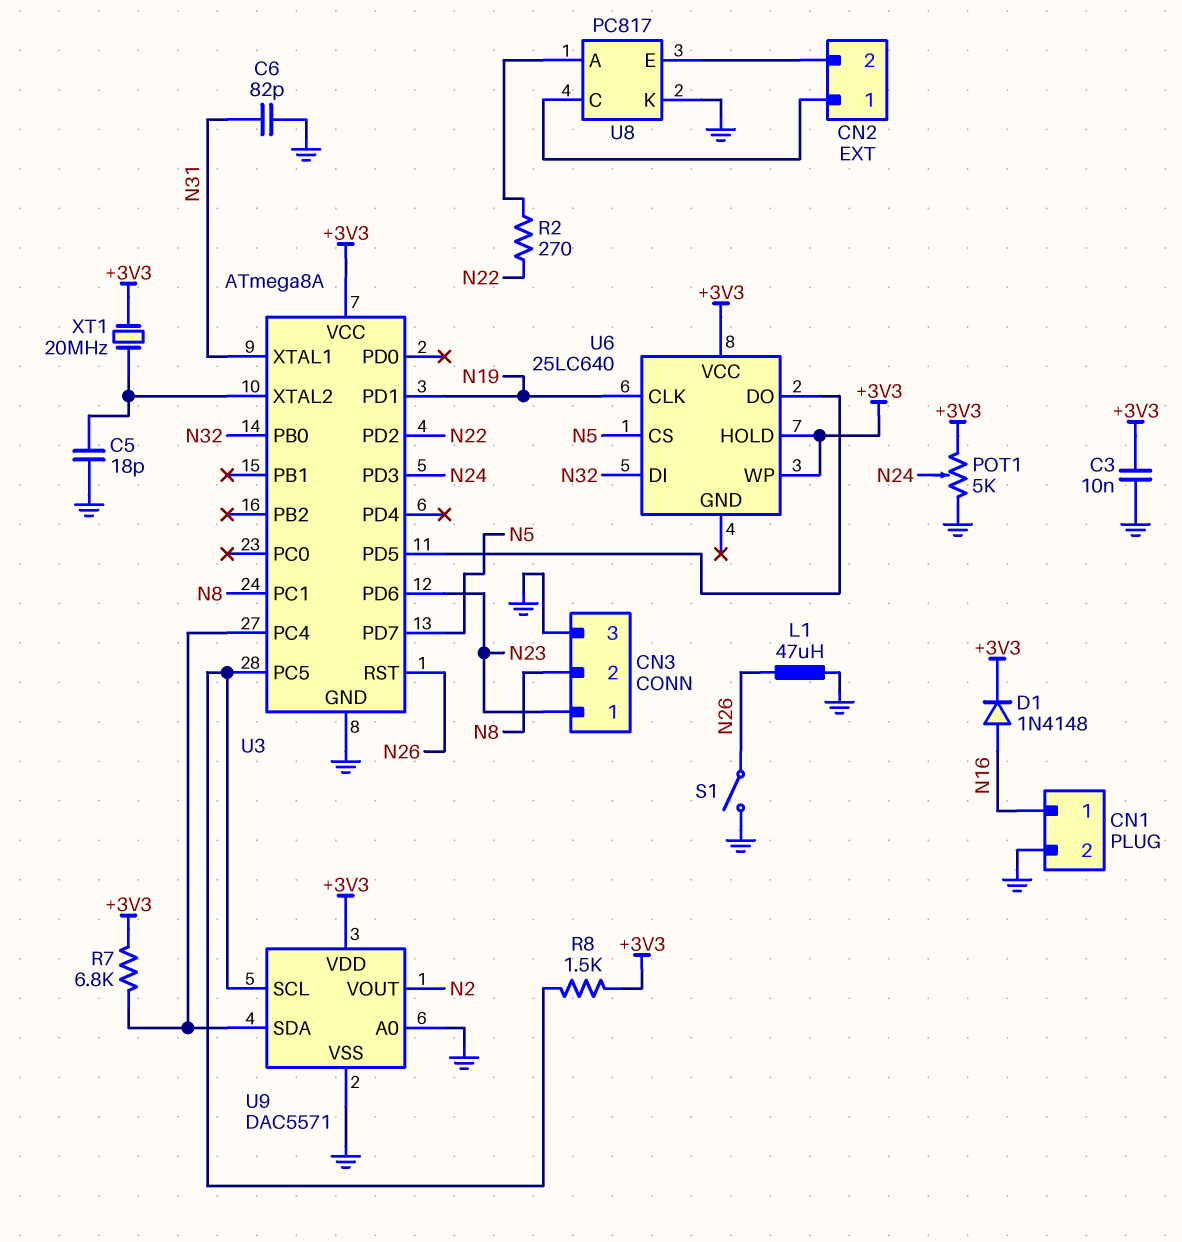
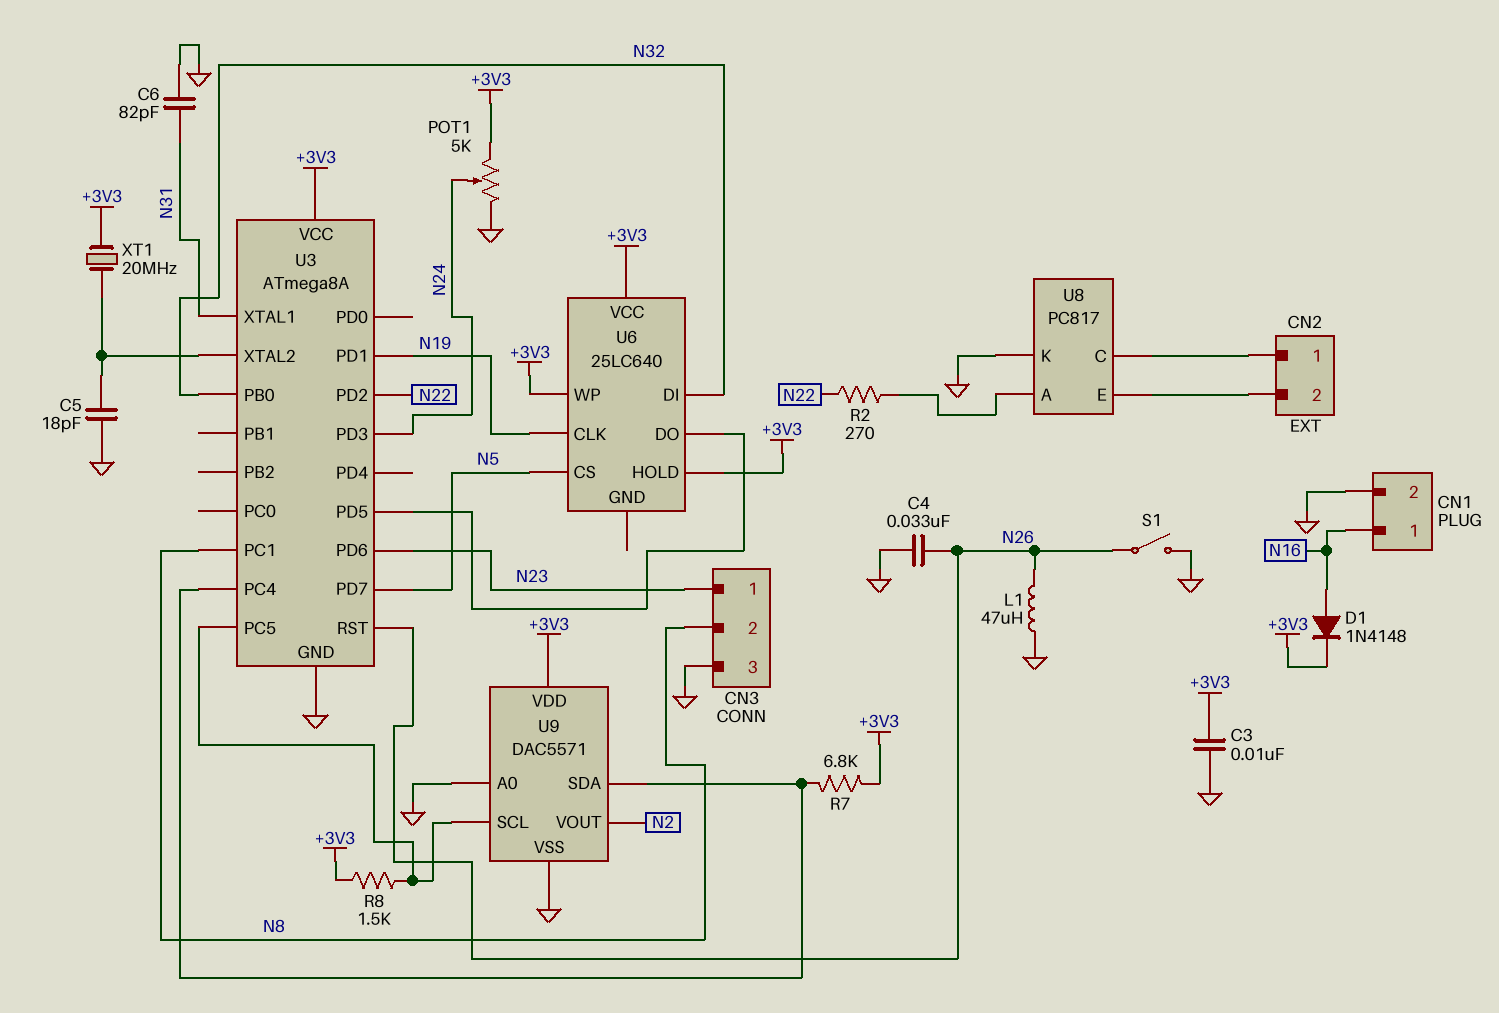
C4: none -> 33nF (GND, N26)

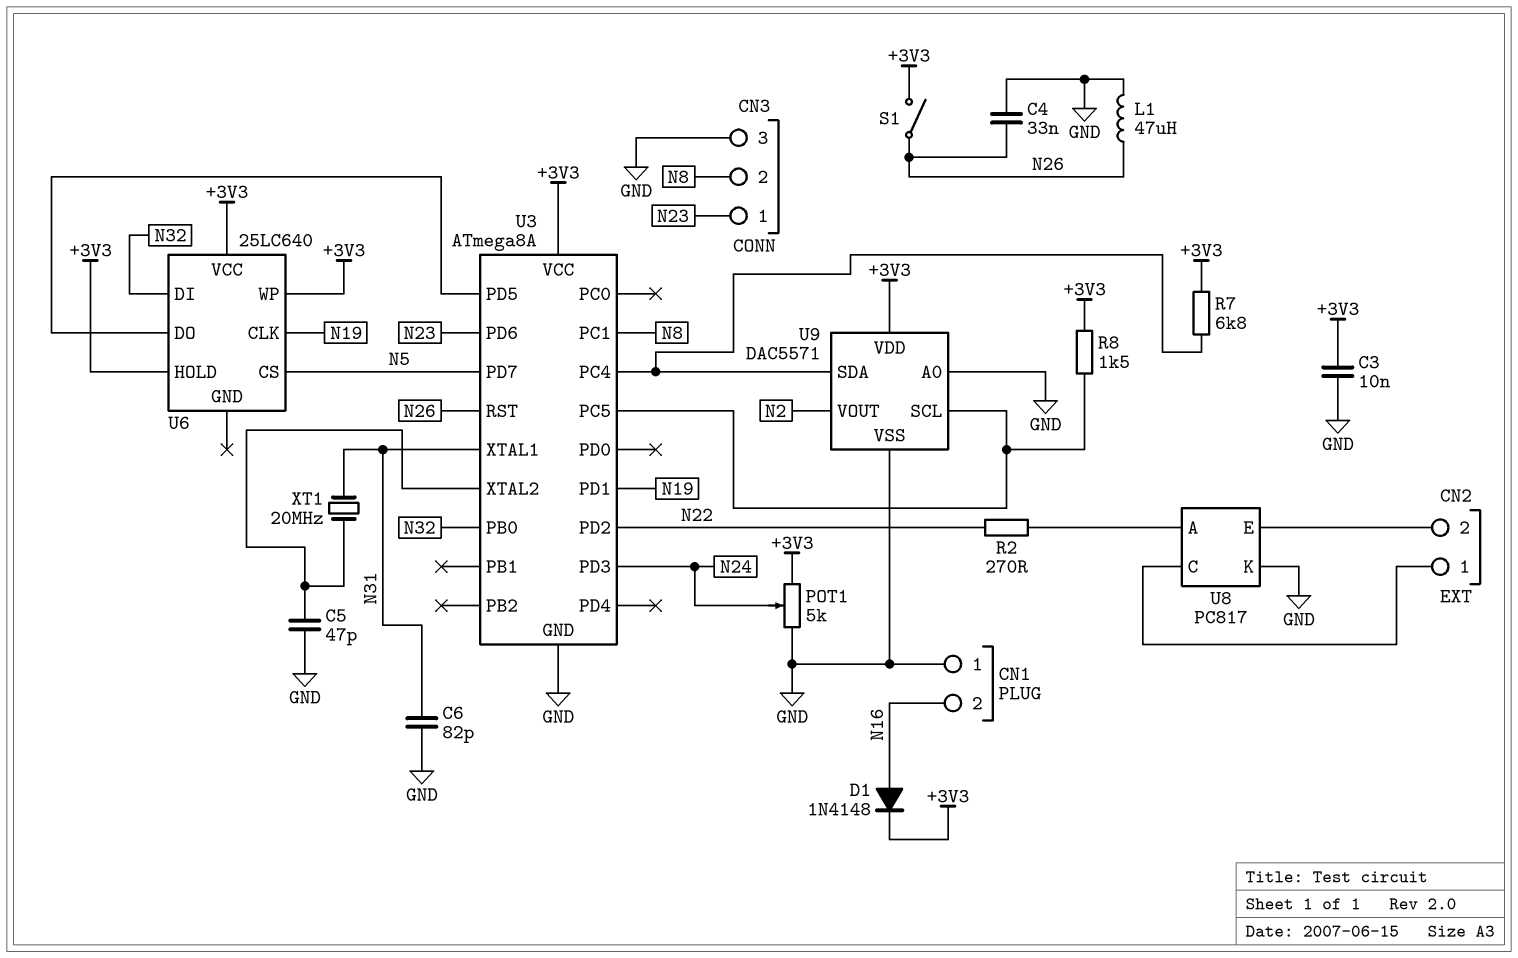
C5: 18pF (GND, U3/XTAL2) -> 47pF (GND, U3/XTAL2)
CN1 pin 1: N16 -> GND
CN1 pin 2: GND -> N16
S1: switch (GND, N26) -> switch (+3V3, N26)
XT1: 20MHz (+3V3, U3/XTAL2) -> 20MHz (N31, U3/XTAL2)

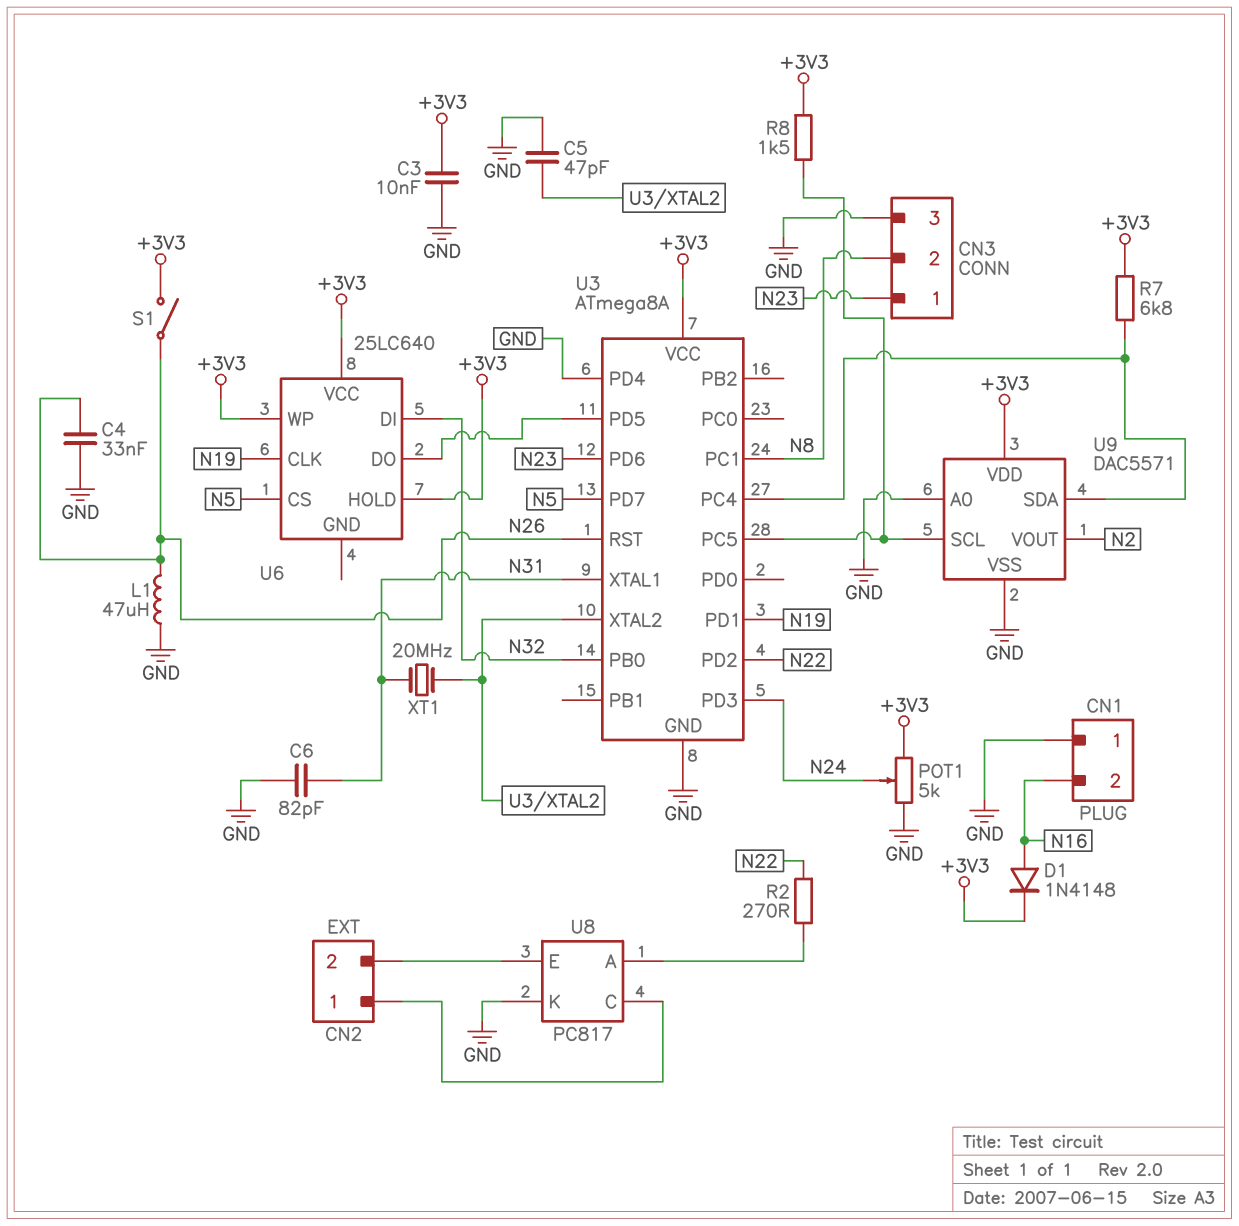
U3 pin PD4: none -> GND

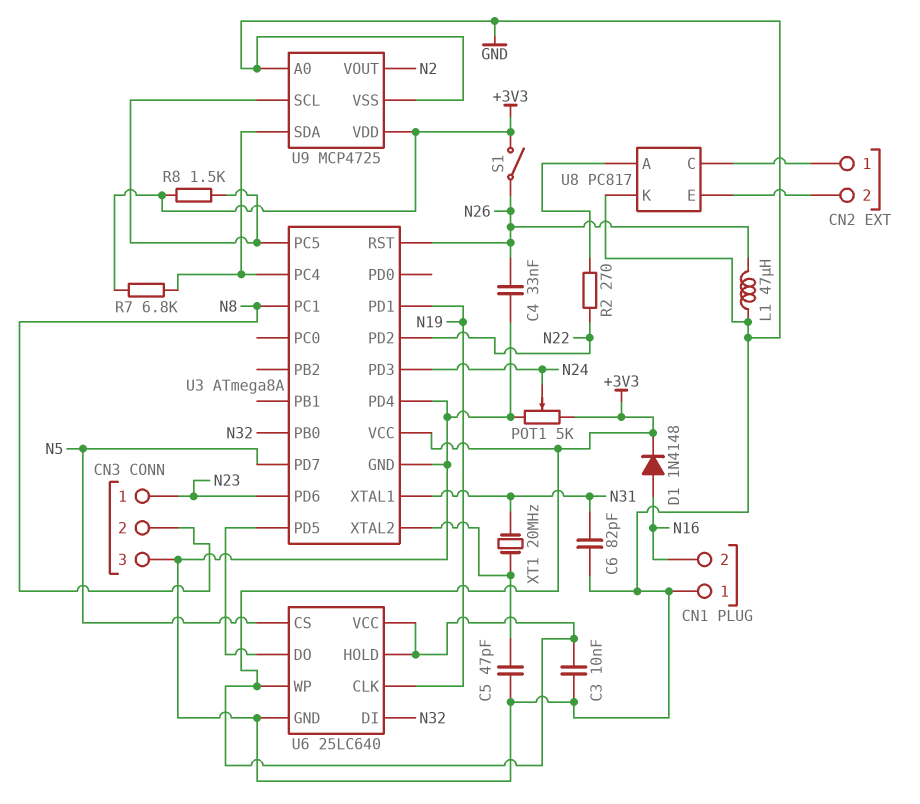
U6 pin GND: none -> GND
U9: DAC5571 -> MCP4725

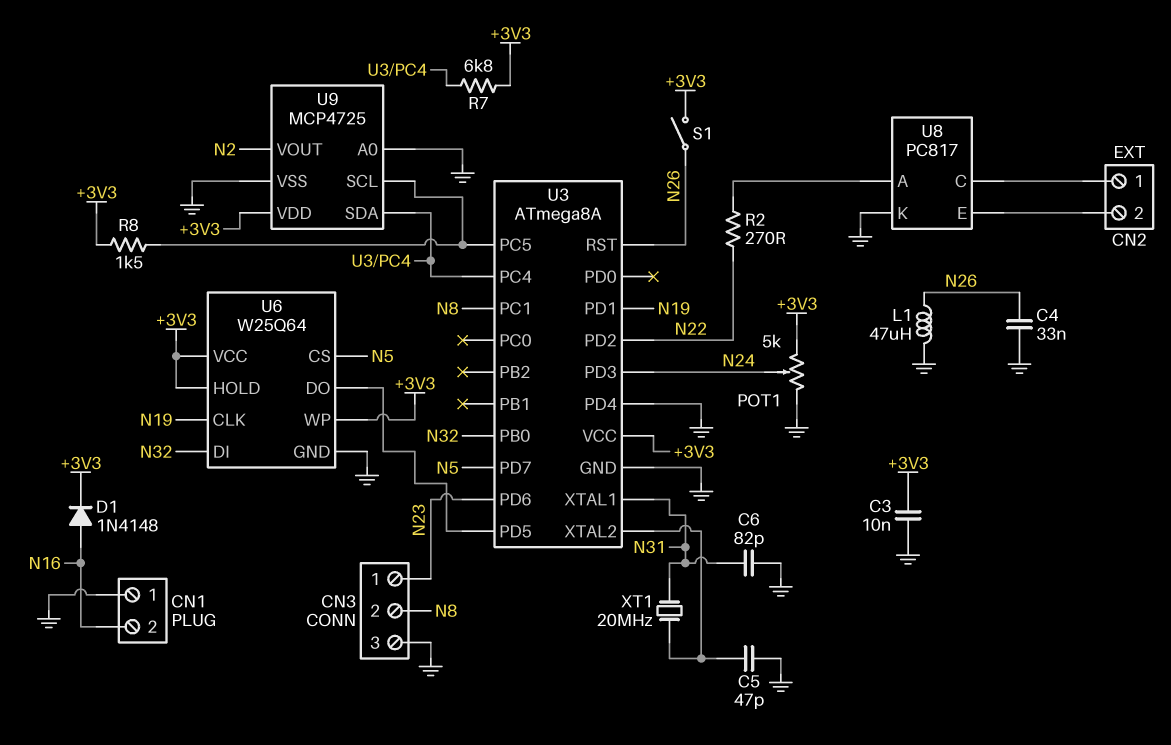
U6: 25LC640 -> W25Q64

